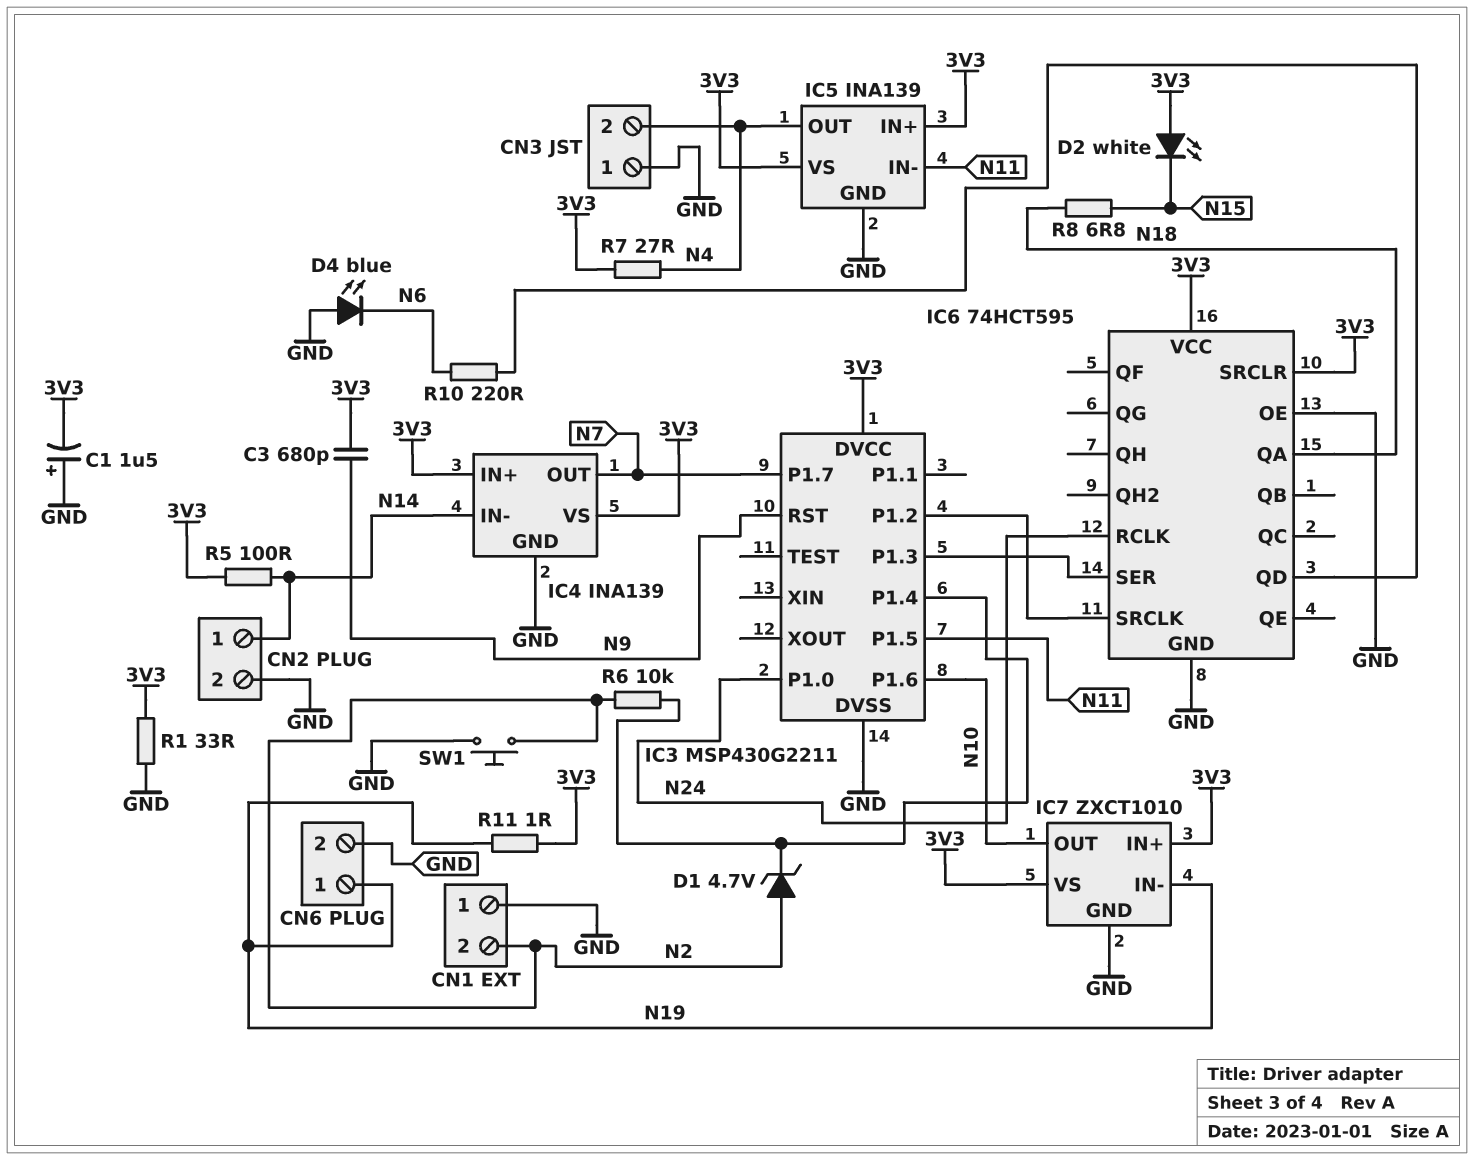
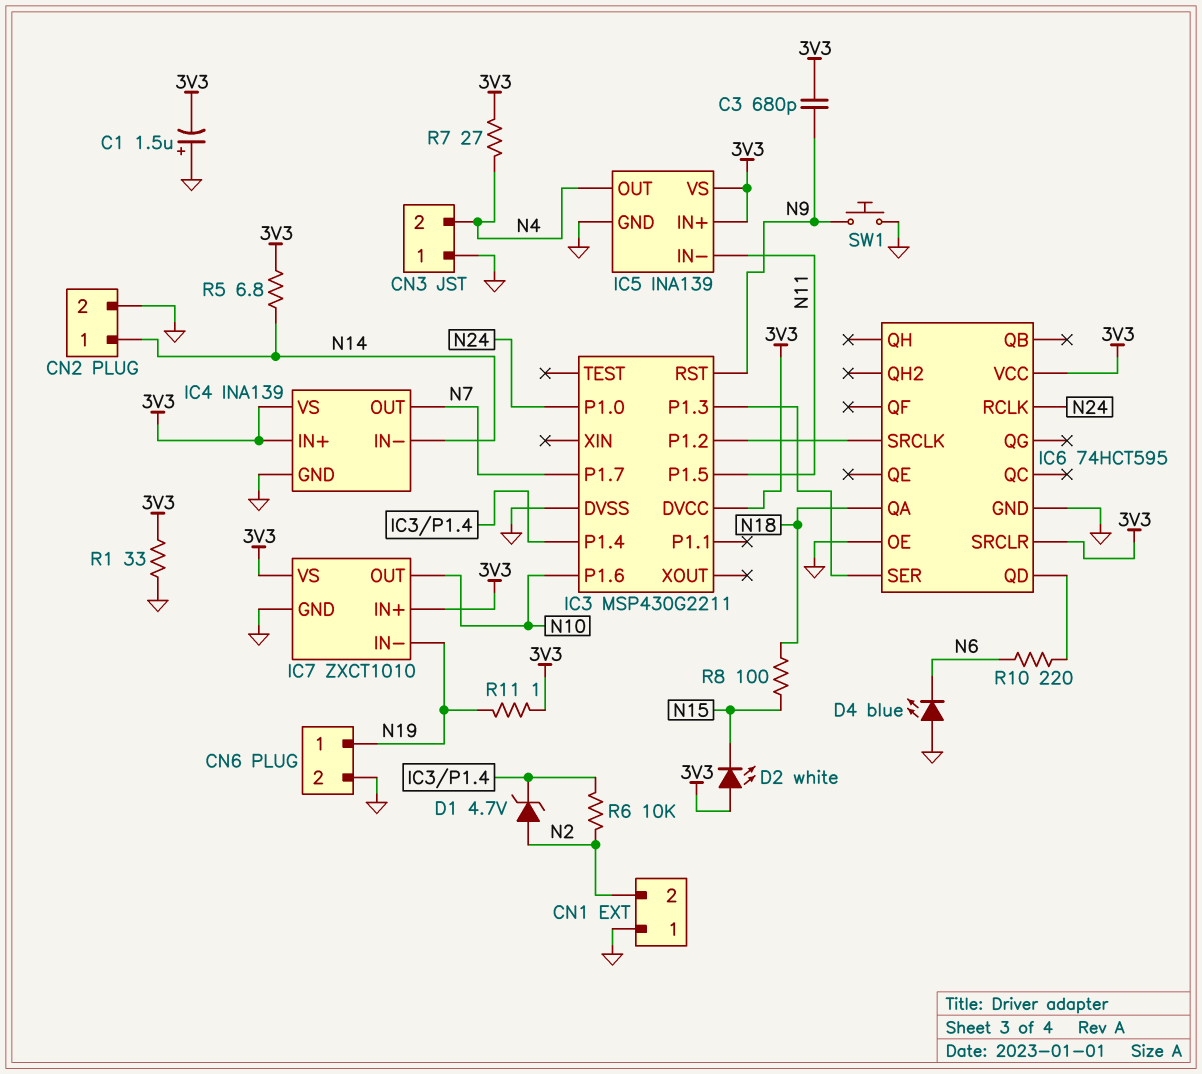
R5: 100 (3V3, N14) -> 6.8 (3V3, N14)
R8: 6.8 (N15, N18) -> 100 (N15, N18)
SW1: button (GND, N2) -> button (GND, N9)

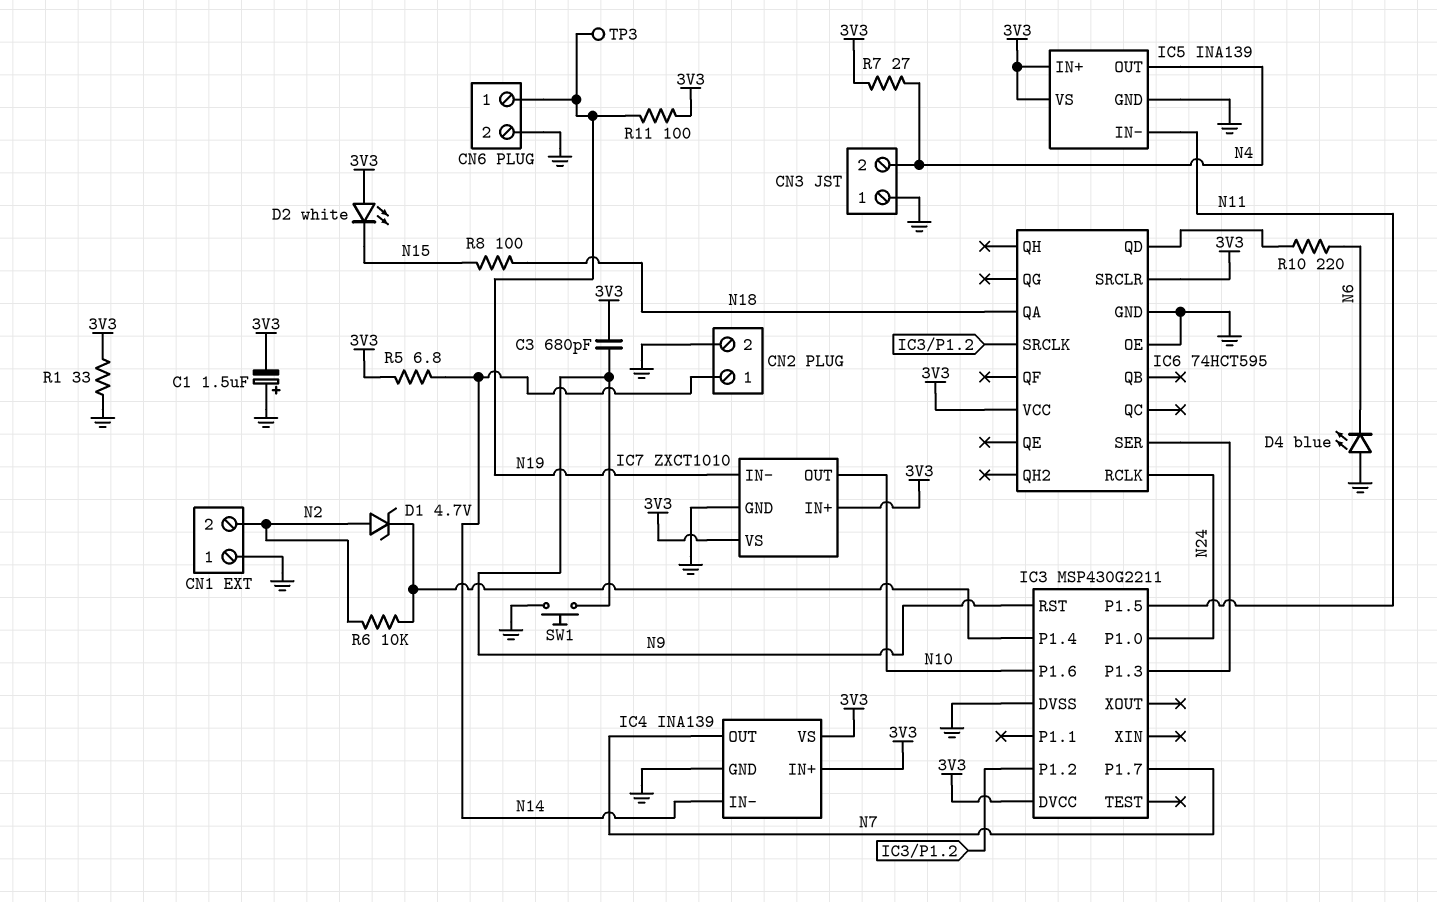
R11: 1 (3V3, N19) -> 100 (3V3, N19)
TP3: none -> test point (N19)

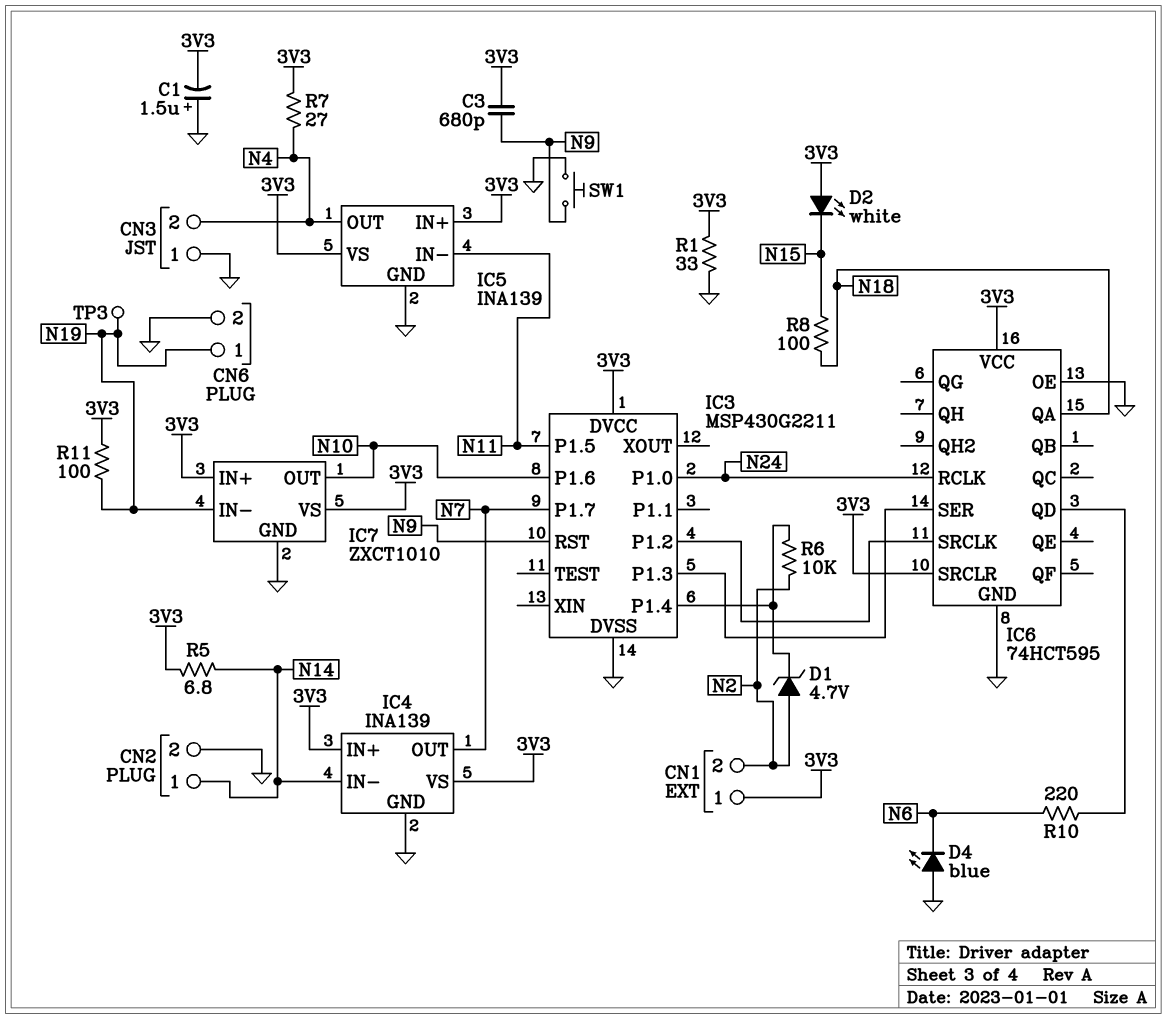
CN1 pin 1: GND -> 3V3

